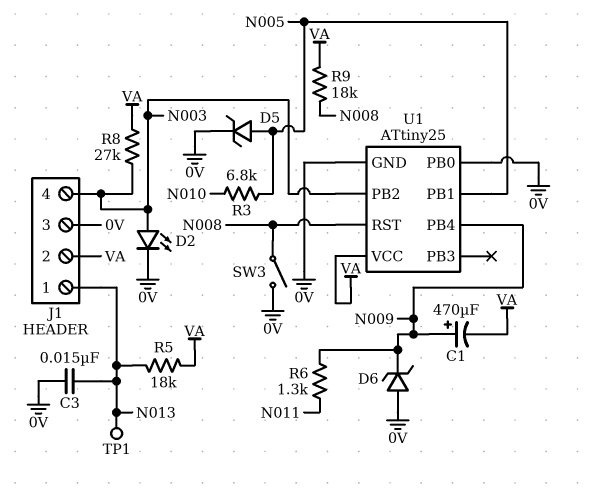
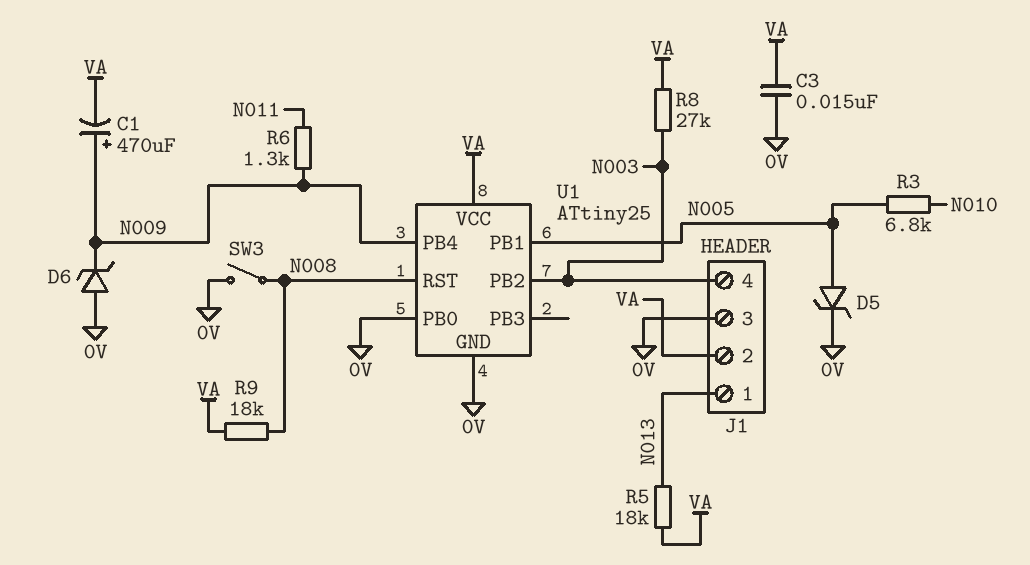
C3: 15nF (0V, N013) -> 15nF (0V, VA)
D2: LED (A N003, K 0V) -> none
TP1: test point (N013) -> none

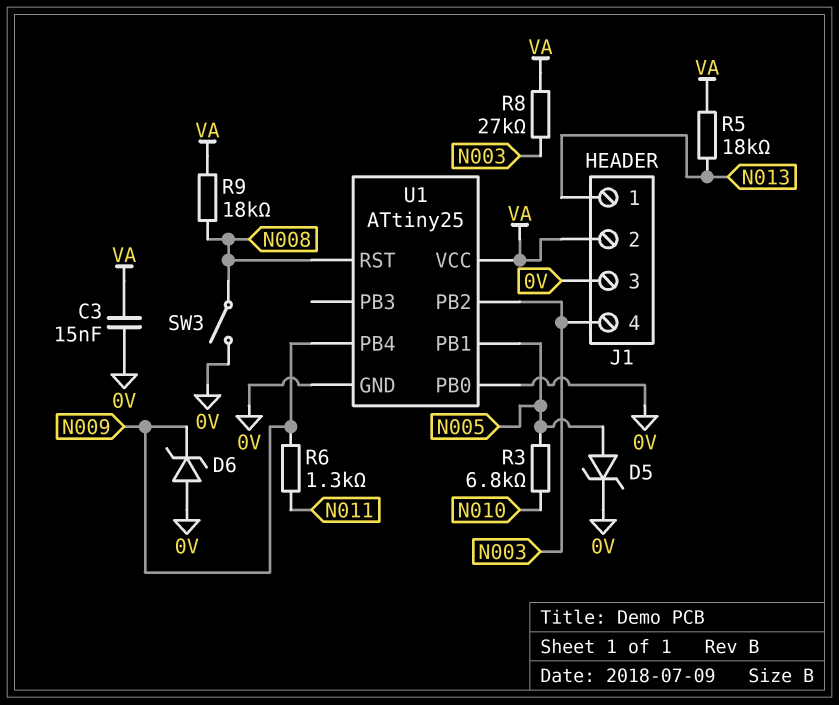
C1: 470uF (plus N009, minus VA) -> none

